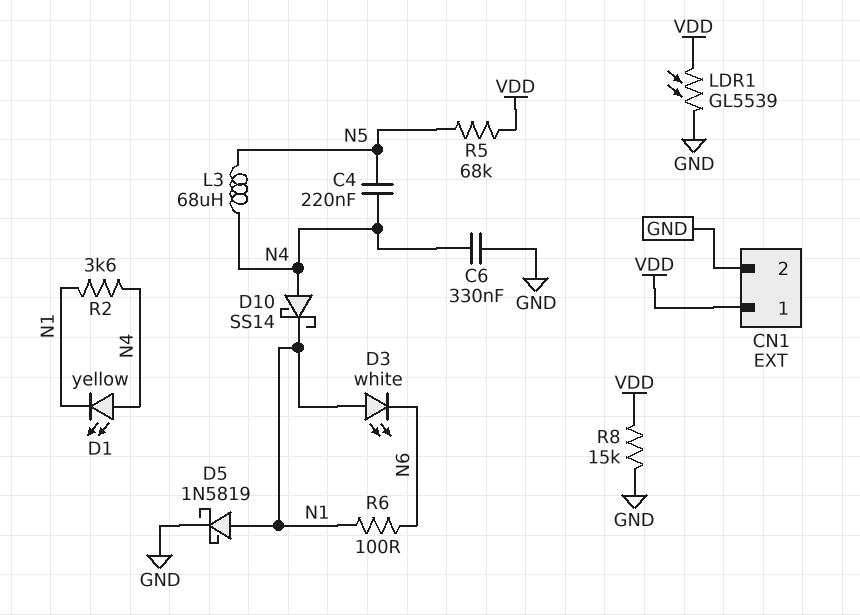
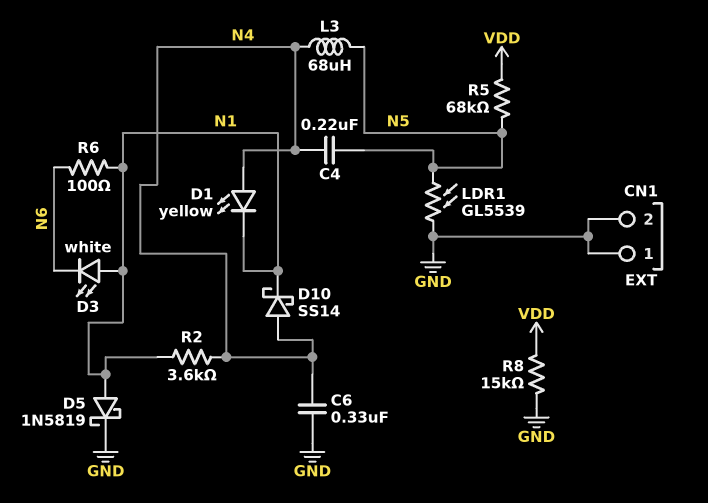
CN1 pin 1: VDD -> GND
LDR1: GL5539 (GND, VDD) -> GL5539 (GND, N5)

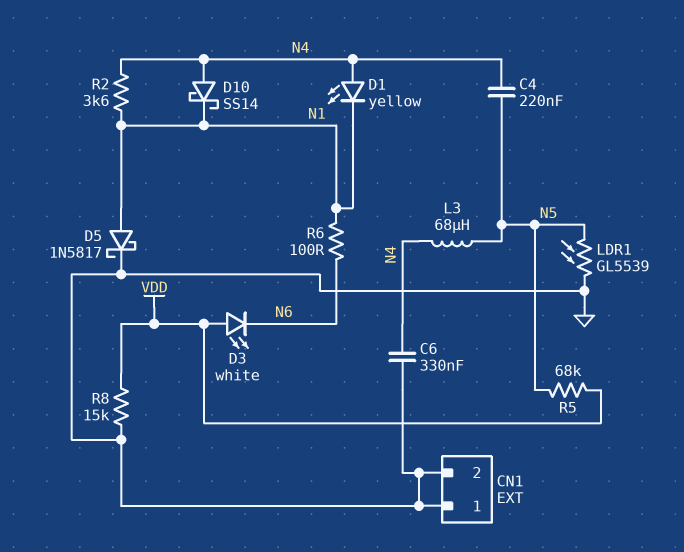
D3: LED white (A N1, K N6) -> LED white (A VDD, K N6)
D5: schottky 1N5819 (A N1, K GND) -> schottky 1N5817 (A N1, K GND)

